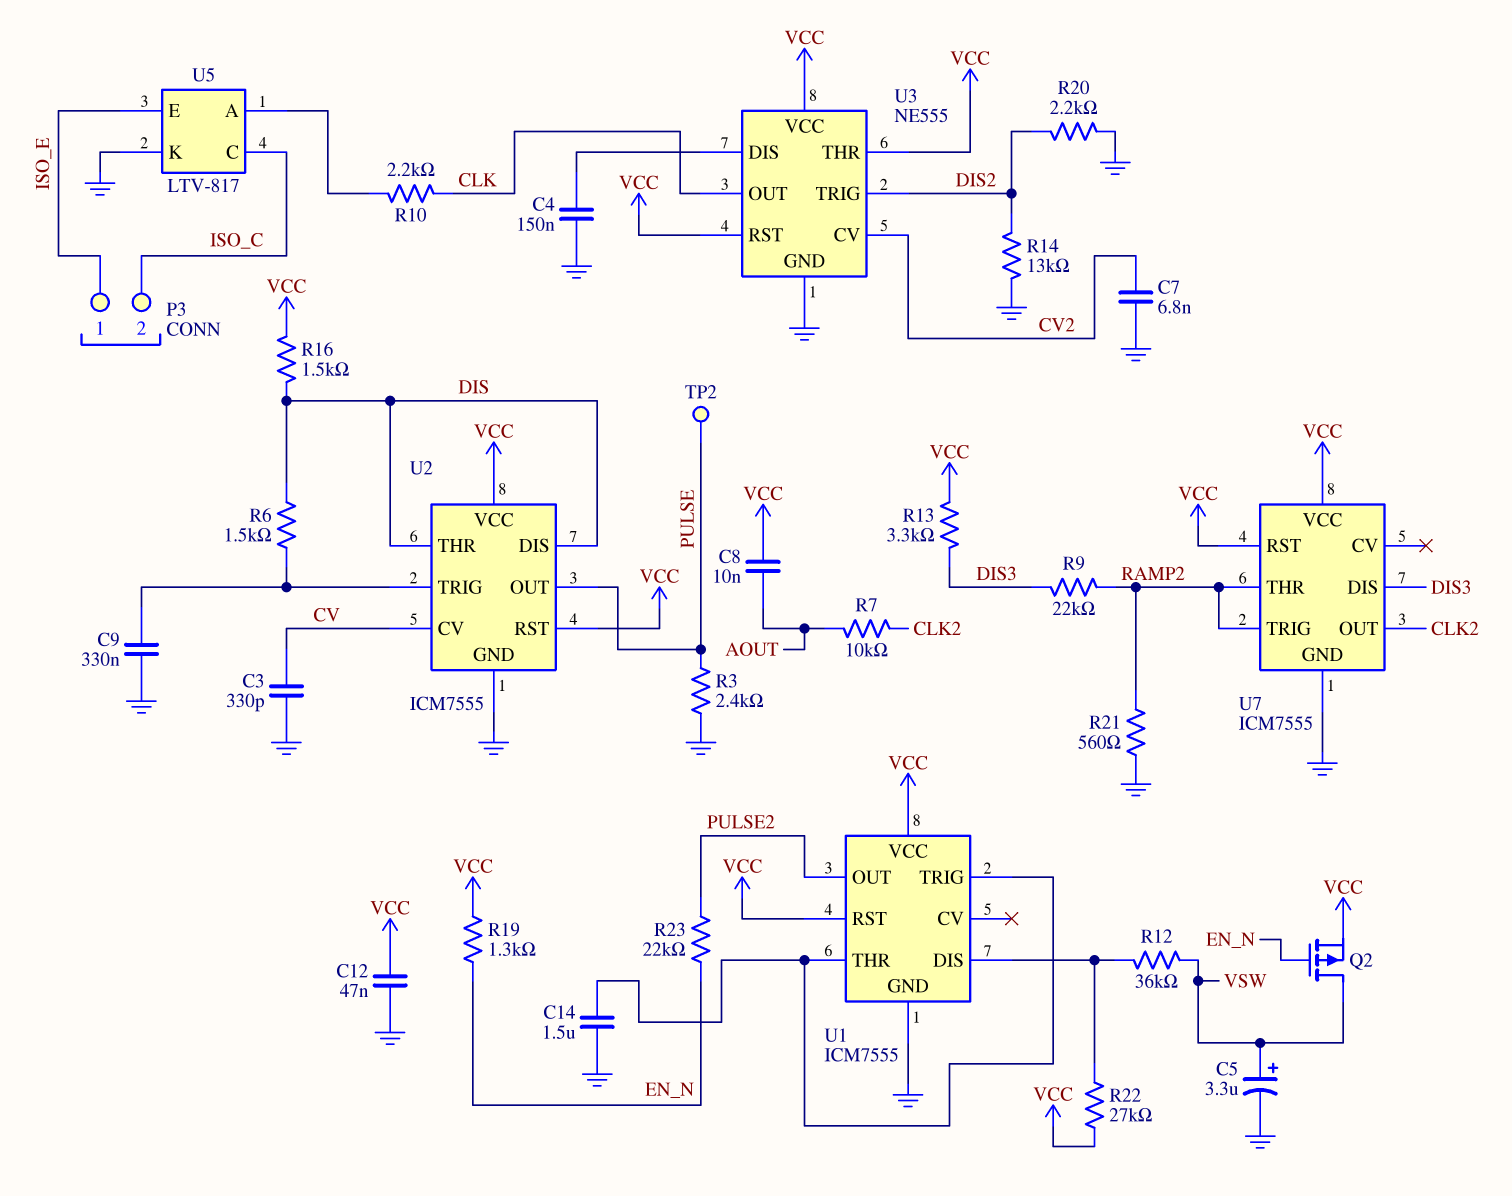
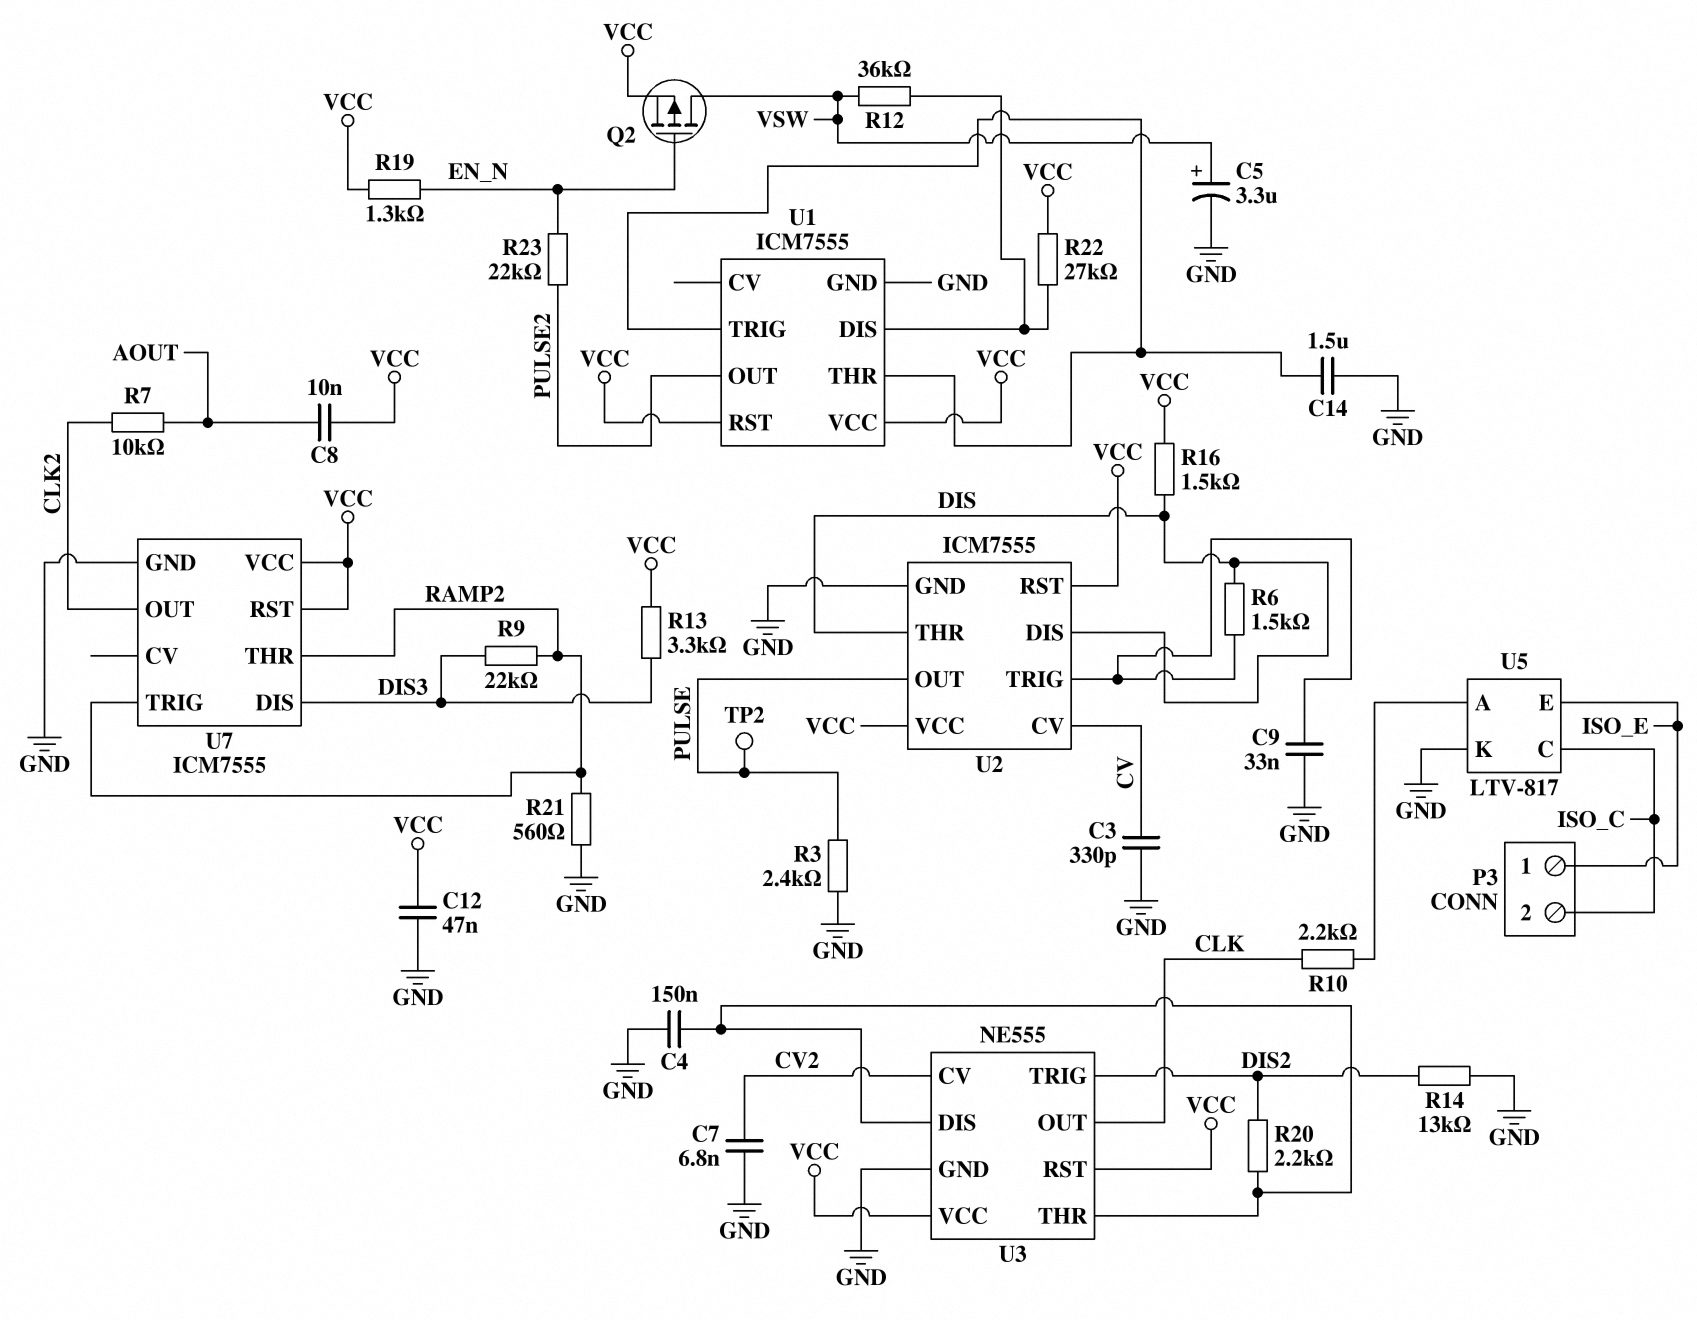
C9: 330nF (GND, U2/TRIG) -> 33nF (GND, U2/TRIG)
R20: 2.2k (DIS2, GND) -> 2.2k (DIS2, U3/DIS)
U3 pin THR: VCC -> U3/DIS

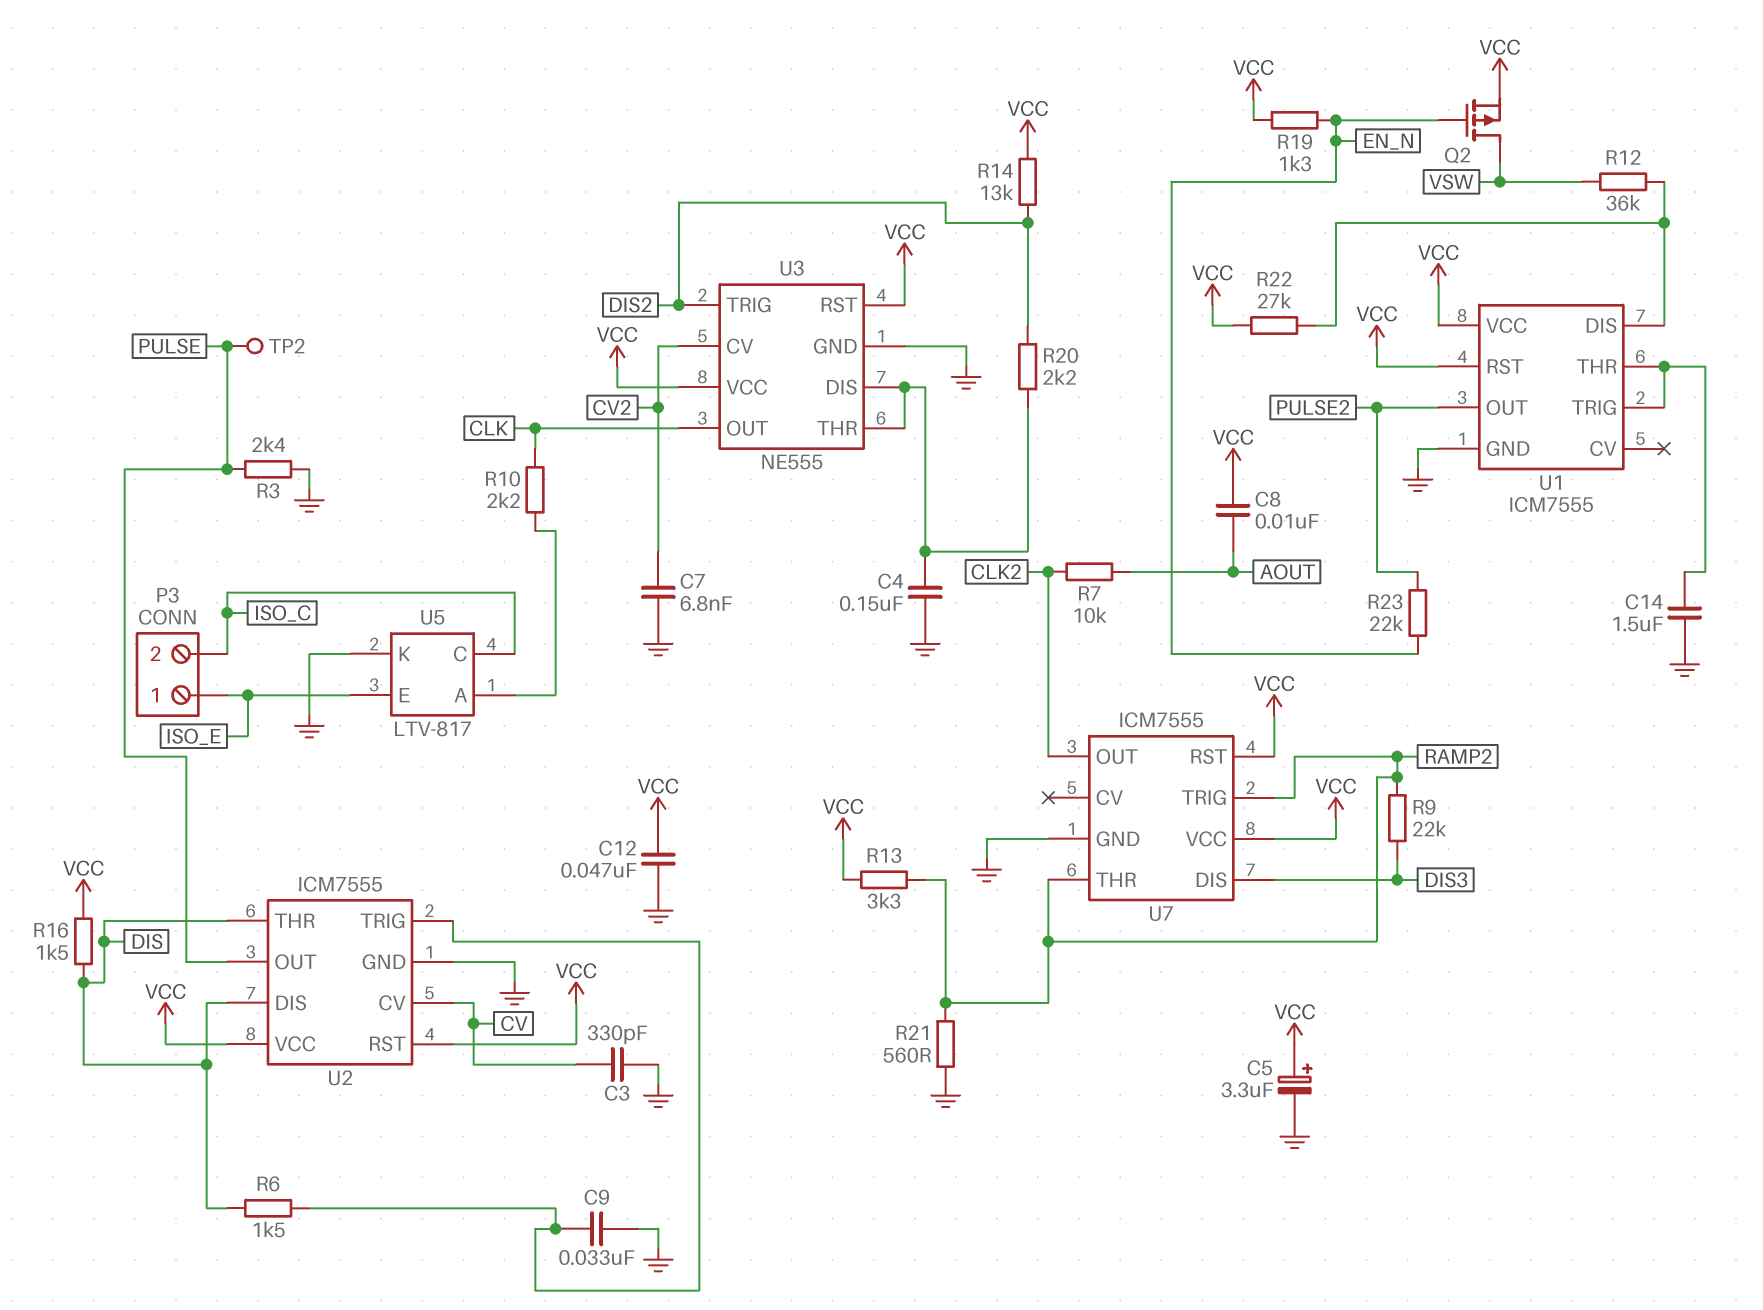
C5: 3.3uF (plus VSW, minus GND) -> 3.3uF (plus VCC, minus GND)
R13: 3.3k (DIS3, VCC) -> 3.3k (RAMP2, VCC)
R14: 13k (DIS2, GND) -> 13k (DIS2, VCC)

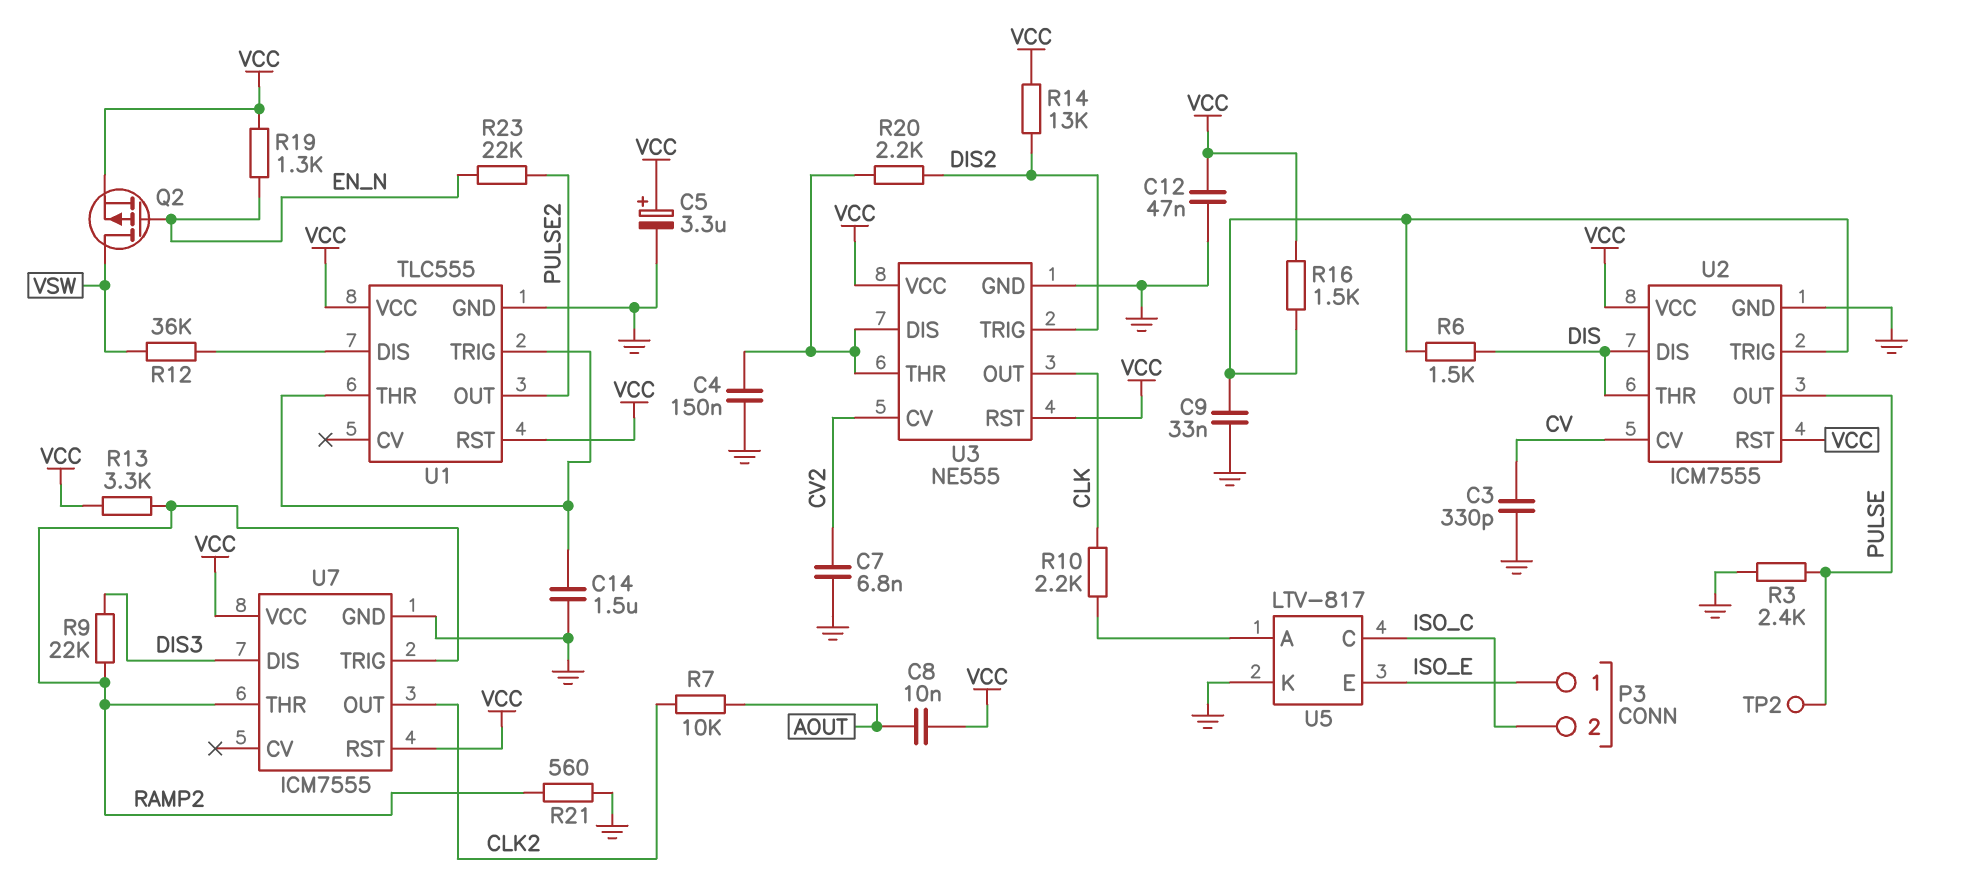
R16: 1.5k (DIS, VCC) -> 1.5k (U2/TRIG, VCC)
R22: 27k (U1/DIS, VCC) -> none
U1: ICM7555 -> TLC555

